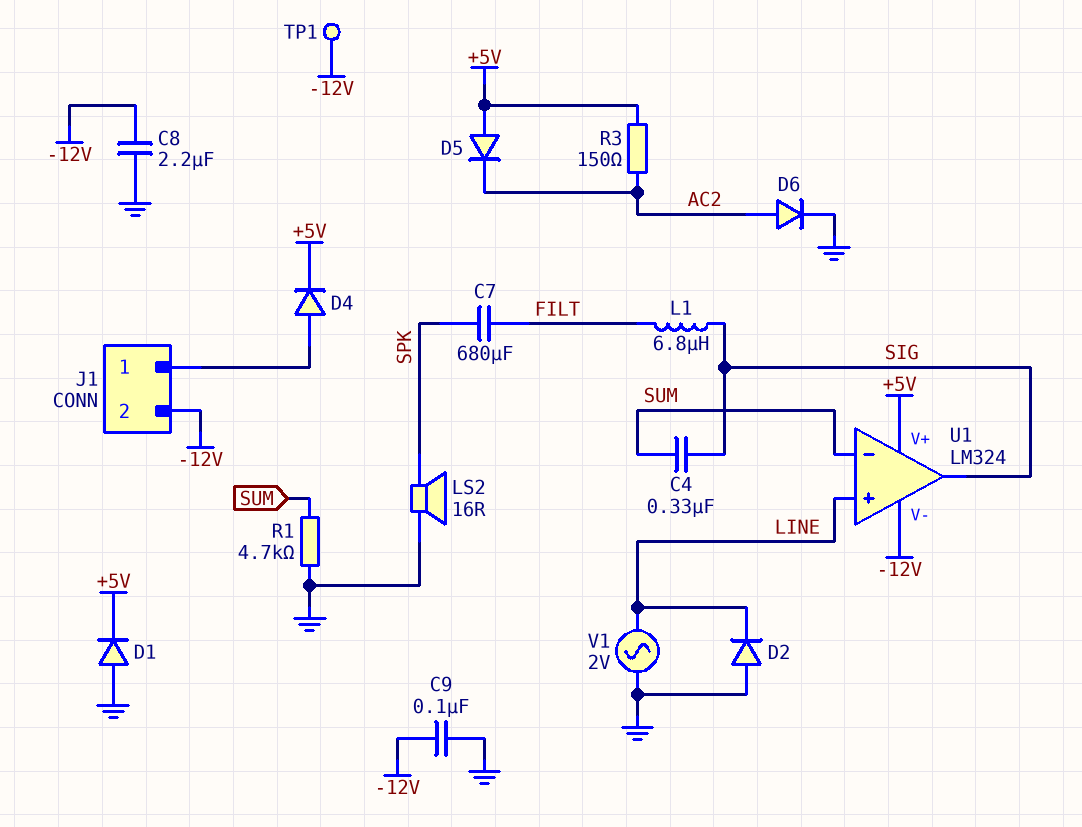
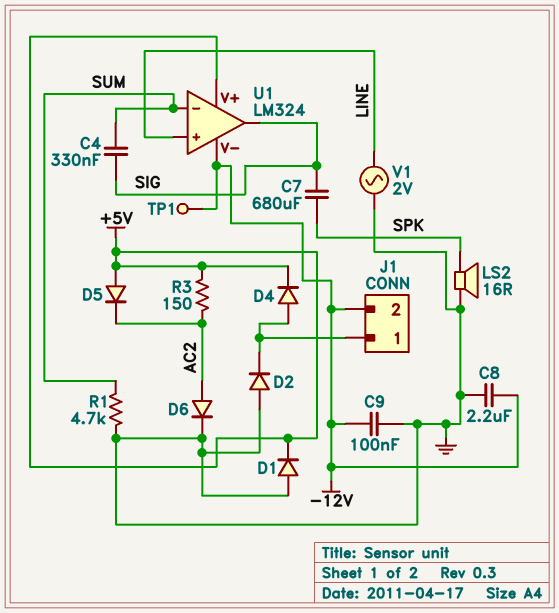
C7: 680uF (FILT, SPK) -> 680uF (SIG, SPK)
D2: diode (A GND, K LINE) -> diode (A GND, K J1/1)
L1: 6.8uH (FILT, SIG) -> none

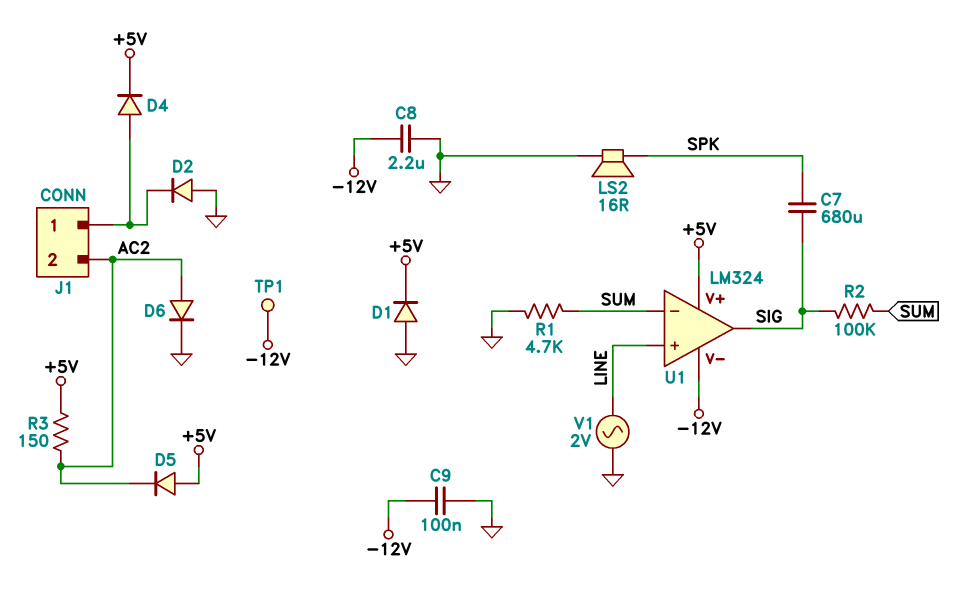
C4: 330nF (SIG, SUM) -> none
J1 pin 2: -12V -> AC2
R2: none -> 100k (SIG, SUM)

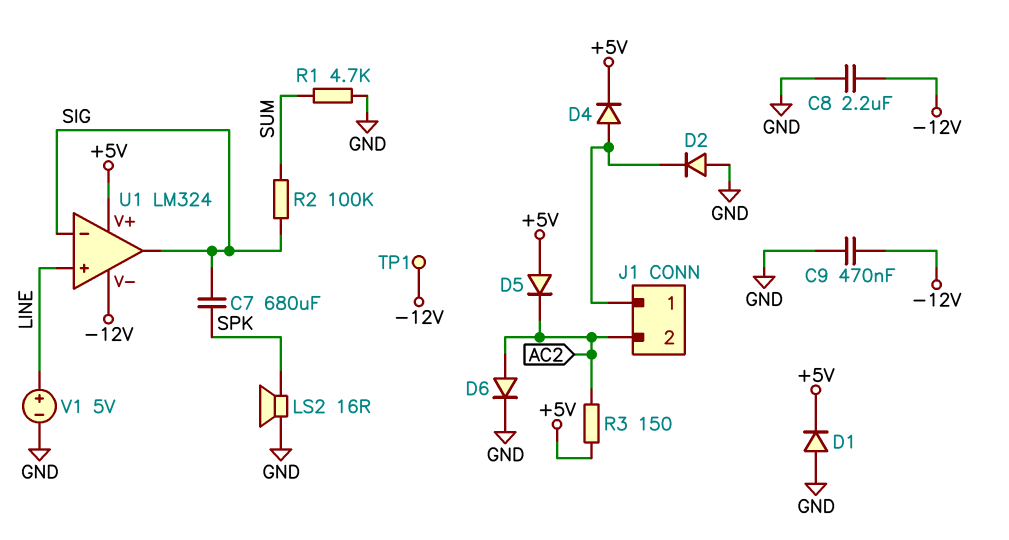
C9: 100nF (-12V, GND) -> 470nF (-12V, GND)
U1 pin in-: SUM -> SIG
V1: AC 2V (GND, LINE) -> 5V (plus LINE, minus GND)

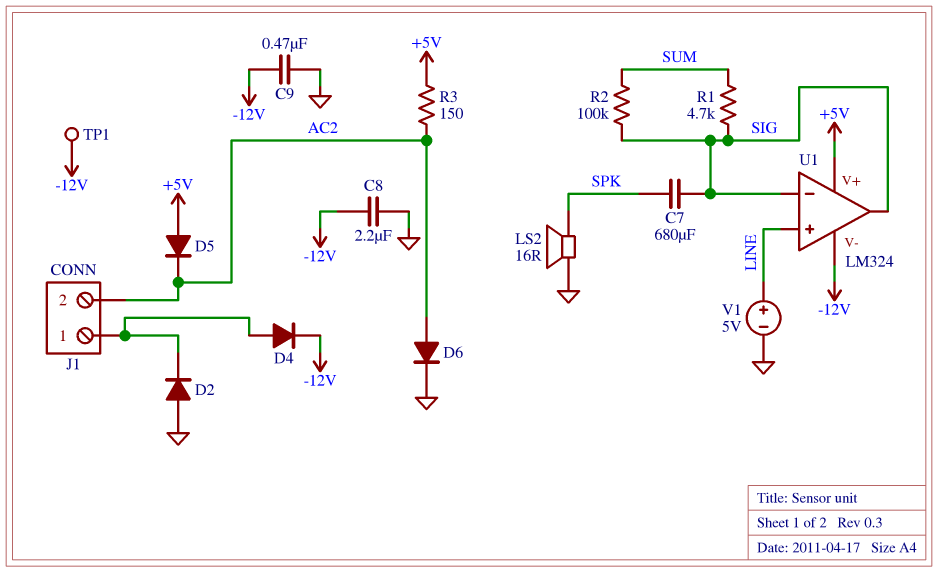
D1: diode (A GND, K +5V) -> none
D4: diode (A J1/1, K +5V) -> diode (A J1/1, K -12V)
R1: 4.7k (GND, SUM) -> 4.7k (SIG, SUM)

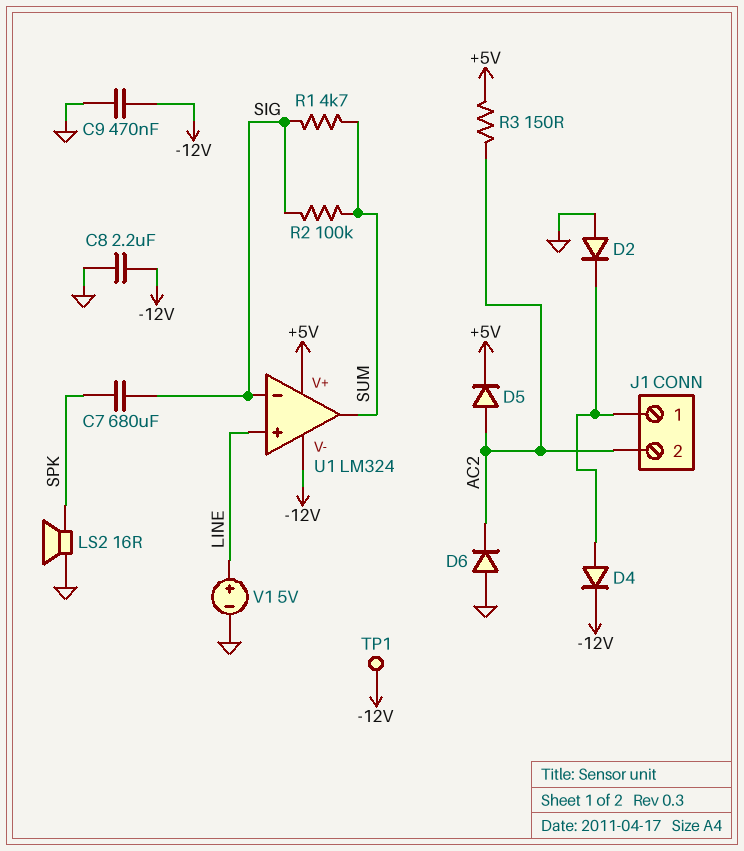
D5: diode (A +5V, K AC2) -> diode (A AC2, K +5V)
D6: diode (A AC2, K GND) -> diode (A GND, K AC2)
U1 pin out: SIG -> SUM

